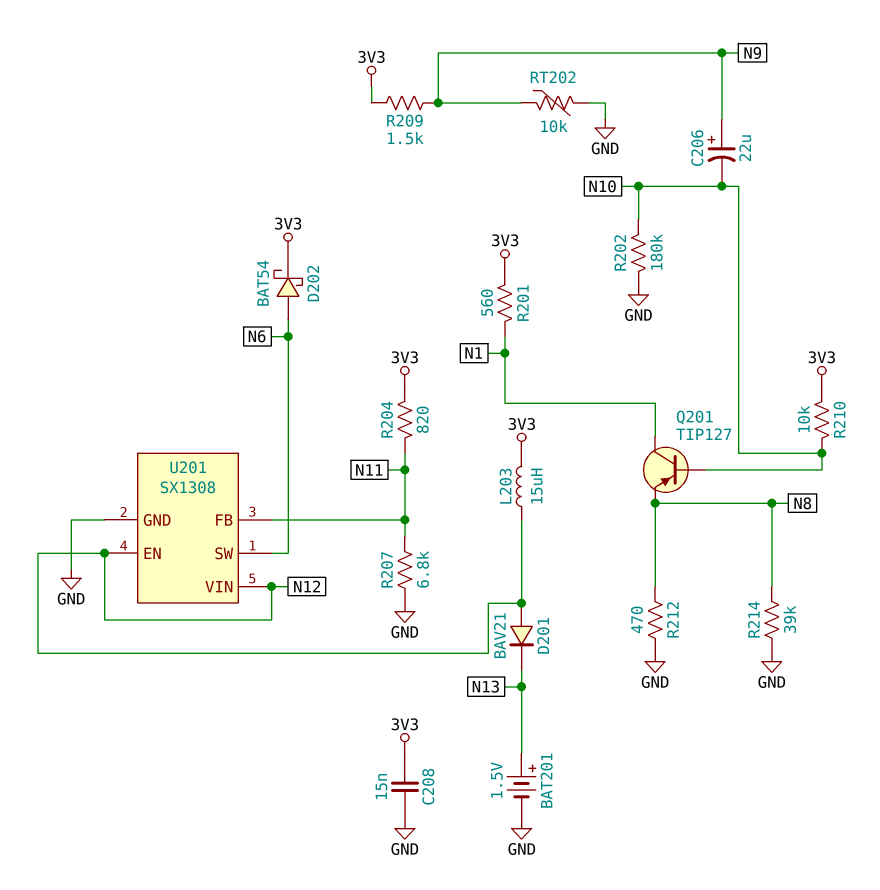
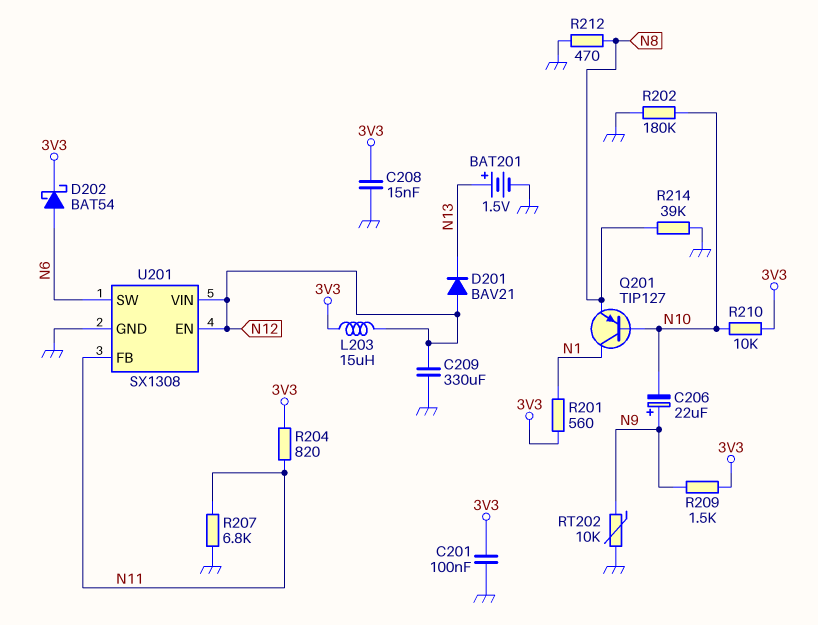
C201: none -> 100nF (3V3, GND)
C209: none -> 330uF (GND, N12)

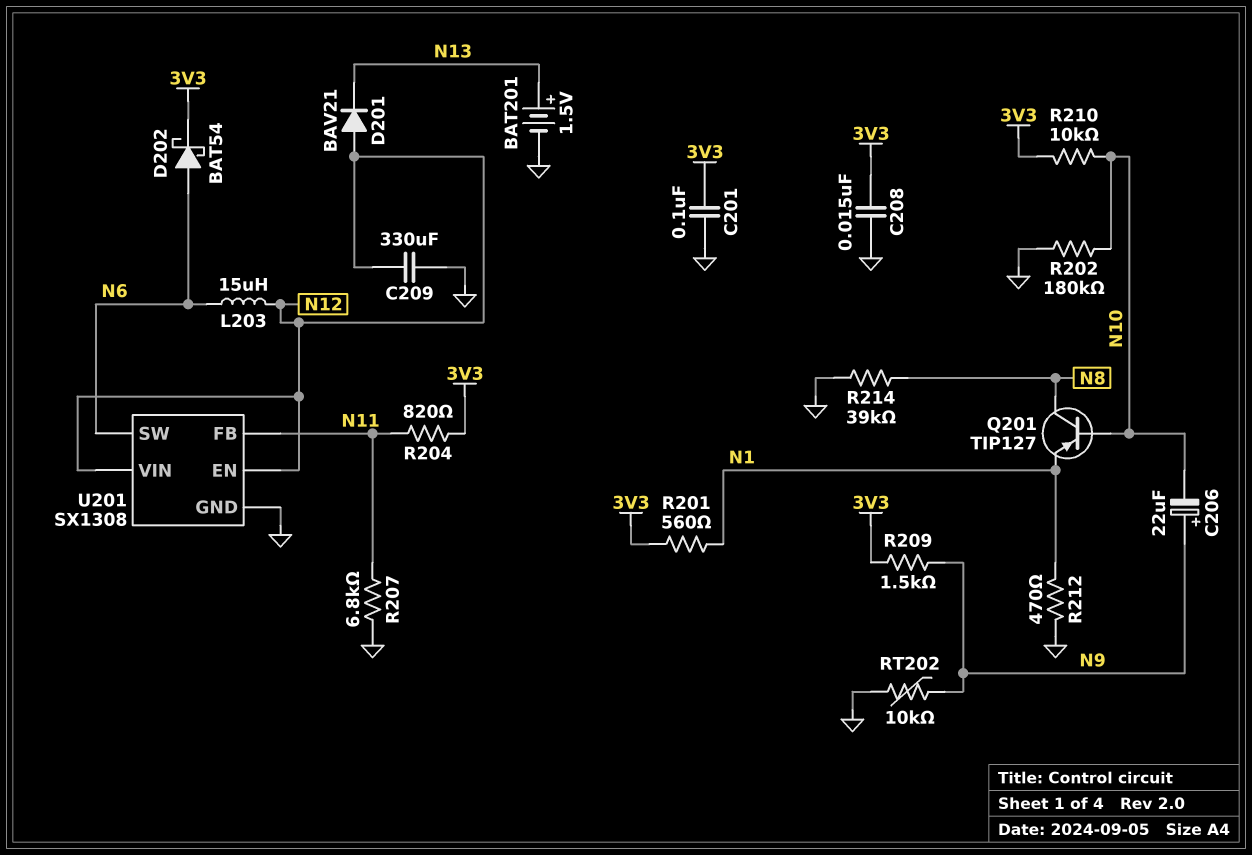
L203: 15uH (3V3, N12) -> 15uH (N6, N12)
Q201: PNP TIP127 (B N10, C N1, E N8) -> PNP TIP127 (B N10, C N8, E N1)
R212: 470 (GND, N8) -> 470 (GND, N1)

